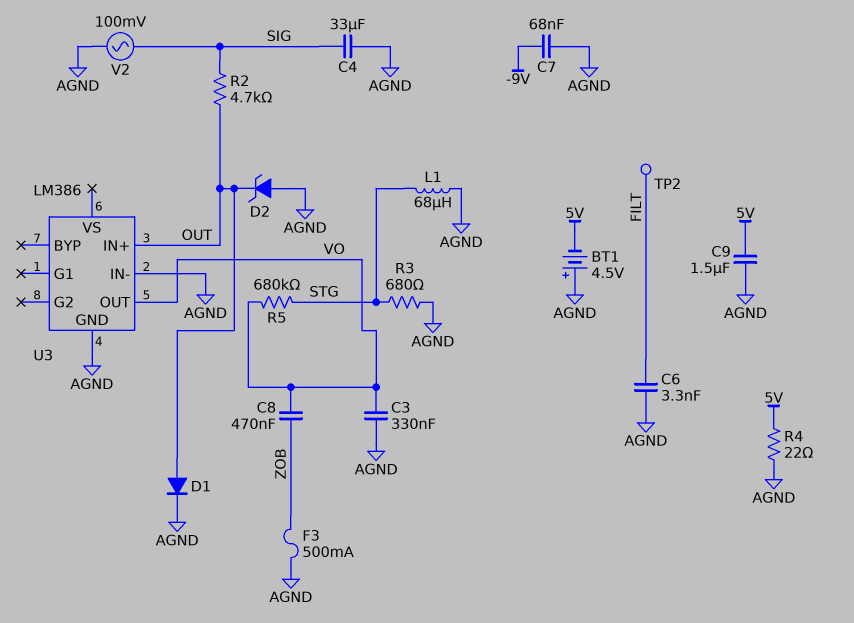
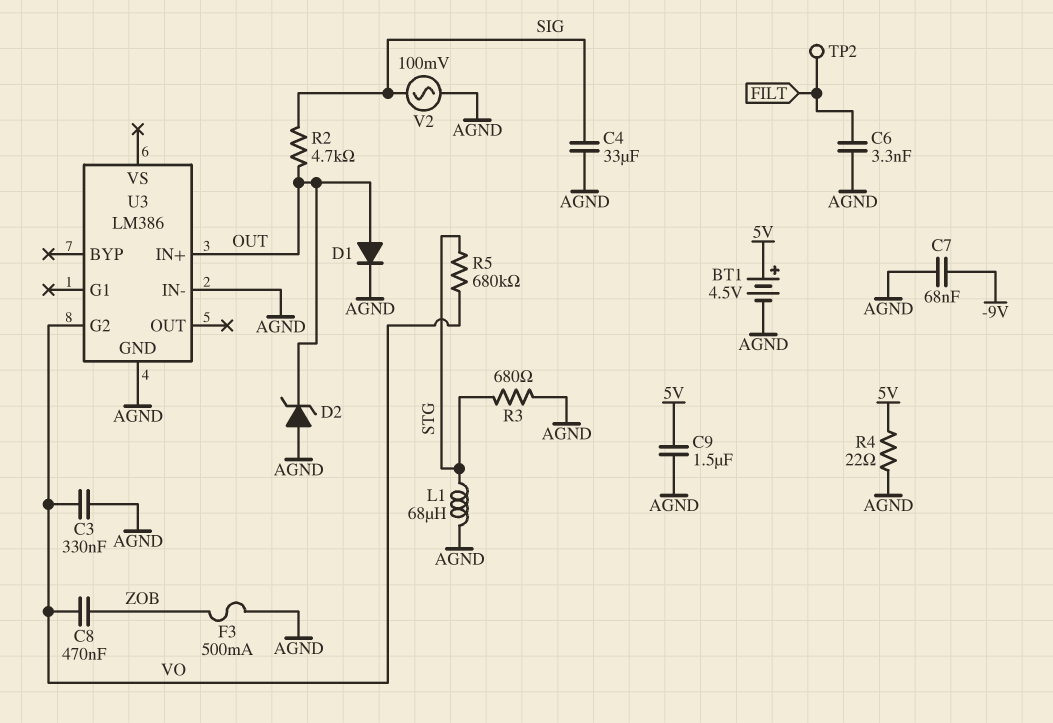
BT1: 4.5V (plus AGND, minus 5V) -> 4.5V (plus 5V, minus AGND)
U3 pin G2: none -> VO
U3 pin OUT: VO -> none

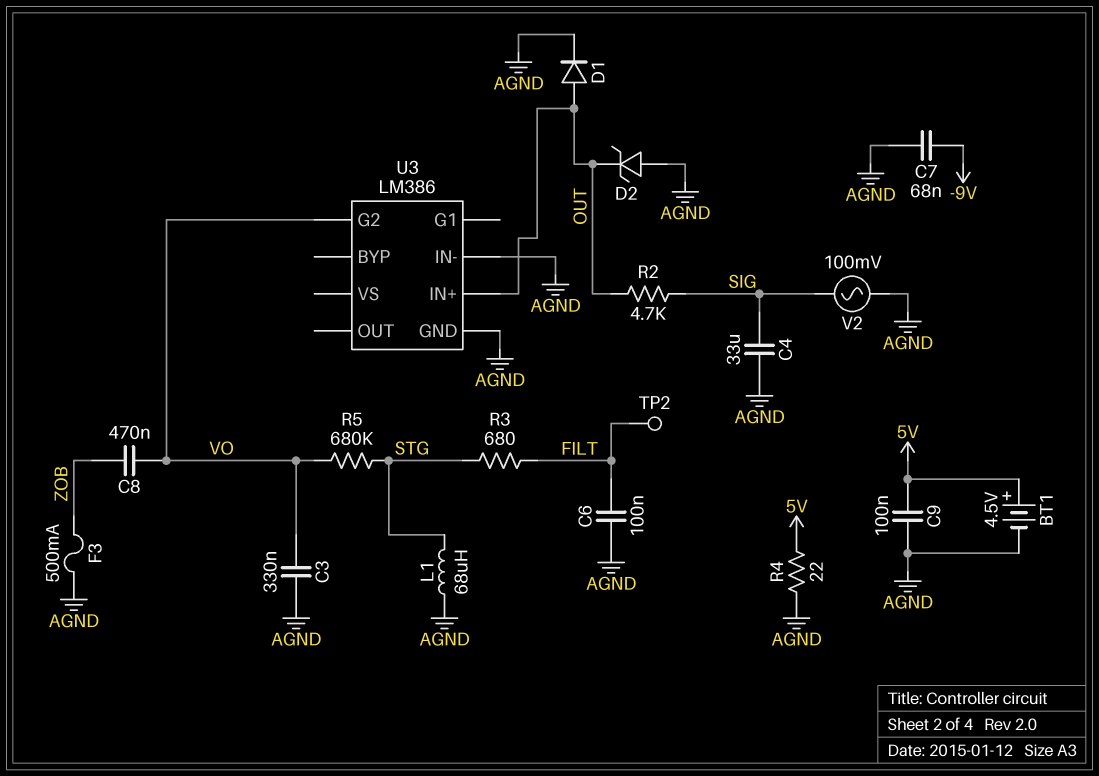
C6: 3.3nF (AGND, FILT) -> 100nF (AGND, FILT)
C9: 1.5uF (5V, AGND) -> 100nF (5V, AGND)
R3: 680 (AGND, STG) -> 680 (FILT, STG)

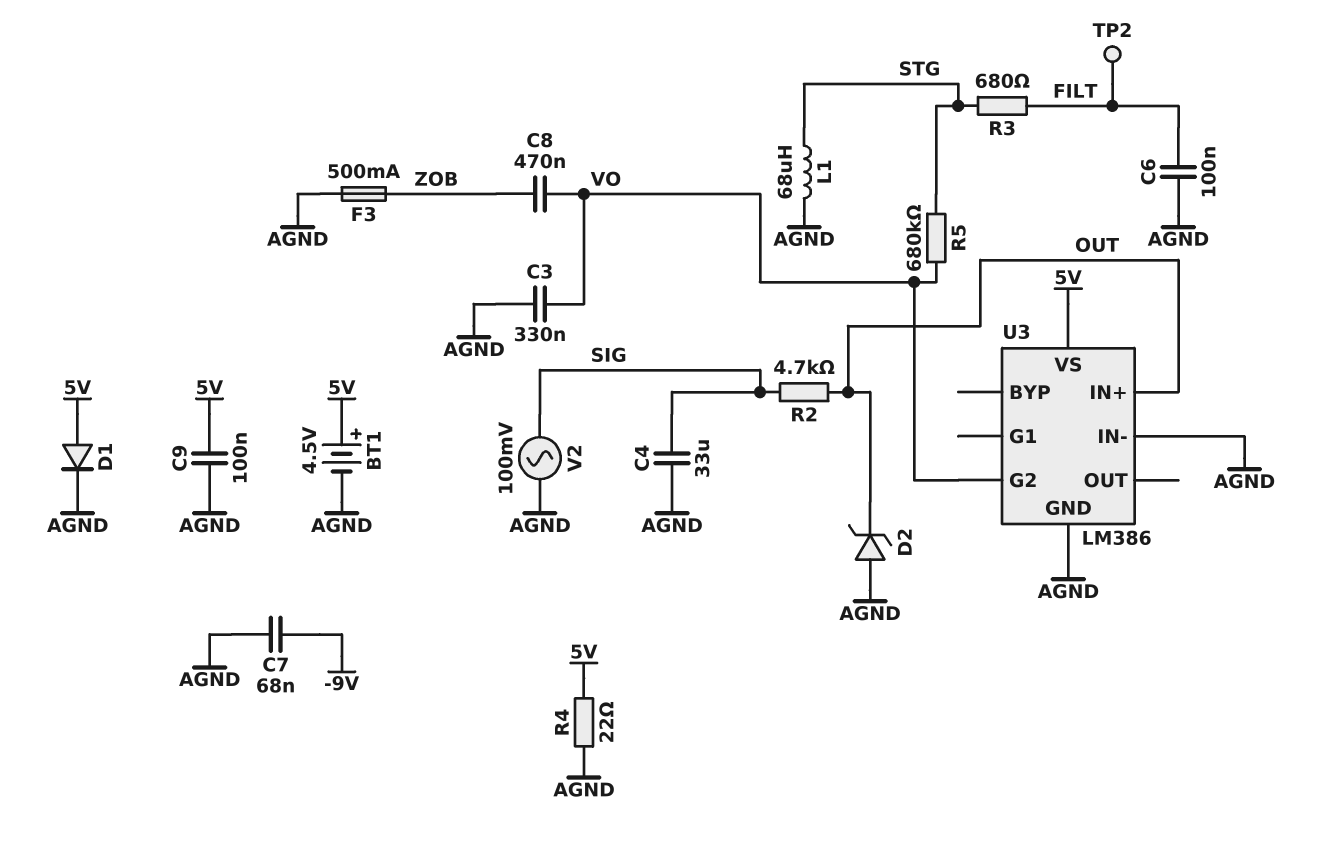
D1: diode (A OUT, K AGND) -> diode (A 5V, K AGND)
U3 pin VS: none -> 5V

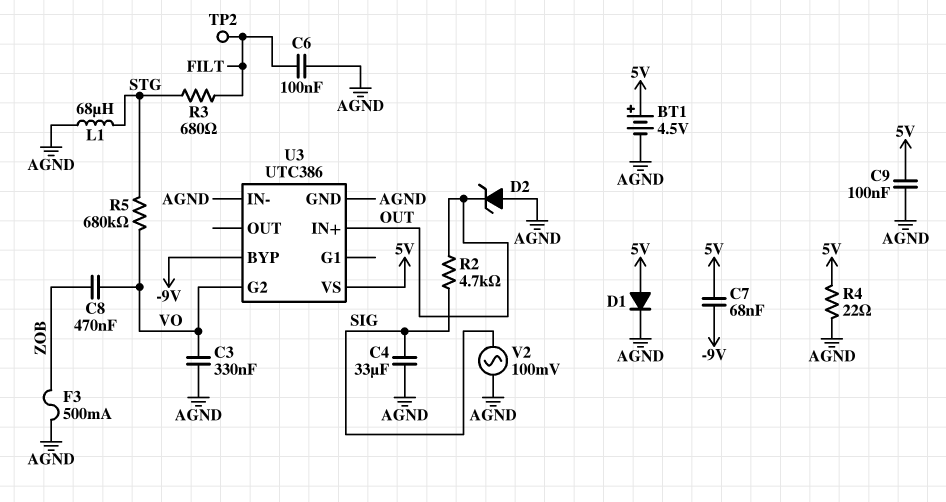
C7: 68nF (-9V, AGND) -> 68nF (-9V, 5V)
U3: LM386 -> UTC386
U3 pin BYP: none -> -9V

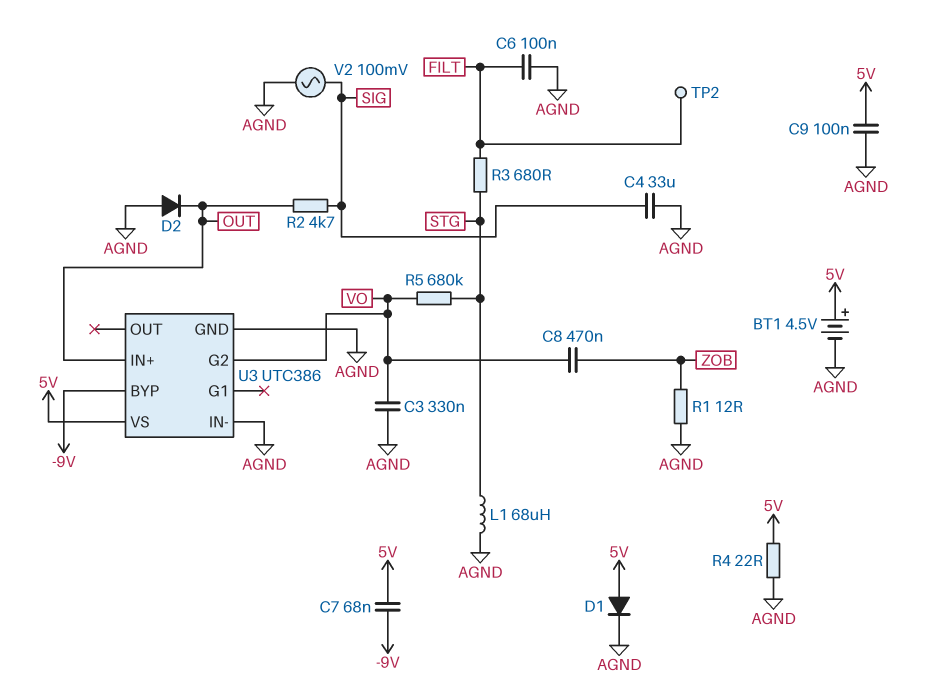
D2: zener (A AGND, K OUT) -> diode (A AGND, K OUT)
F3: 500mA (AGND, ZOB) -> none
R1: none -> 12 (AGND, ZOB)

